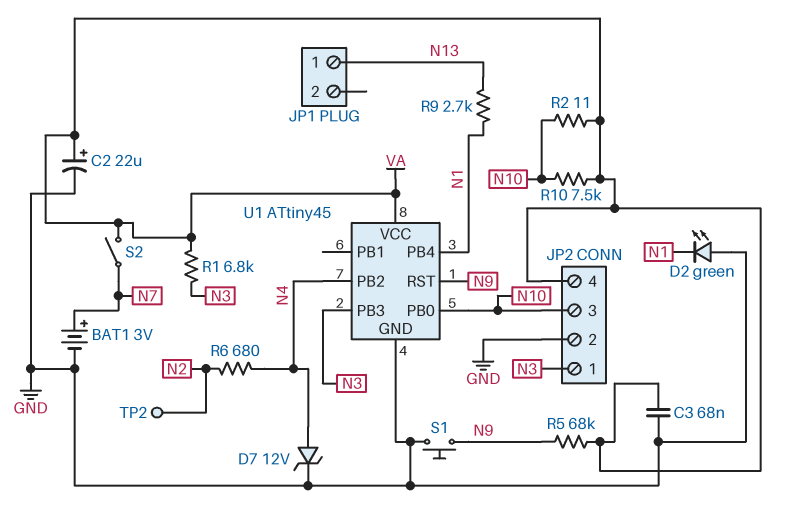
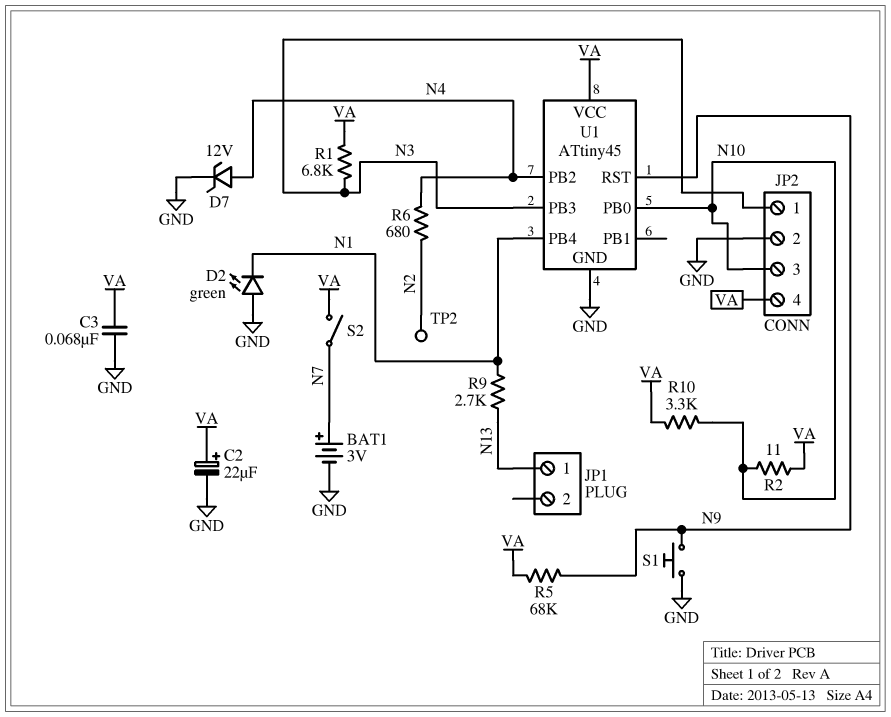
R10: 7.5k (N10, VA) -> 3.3k (N10, VA)

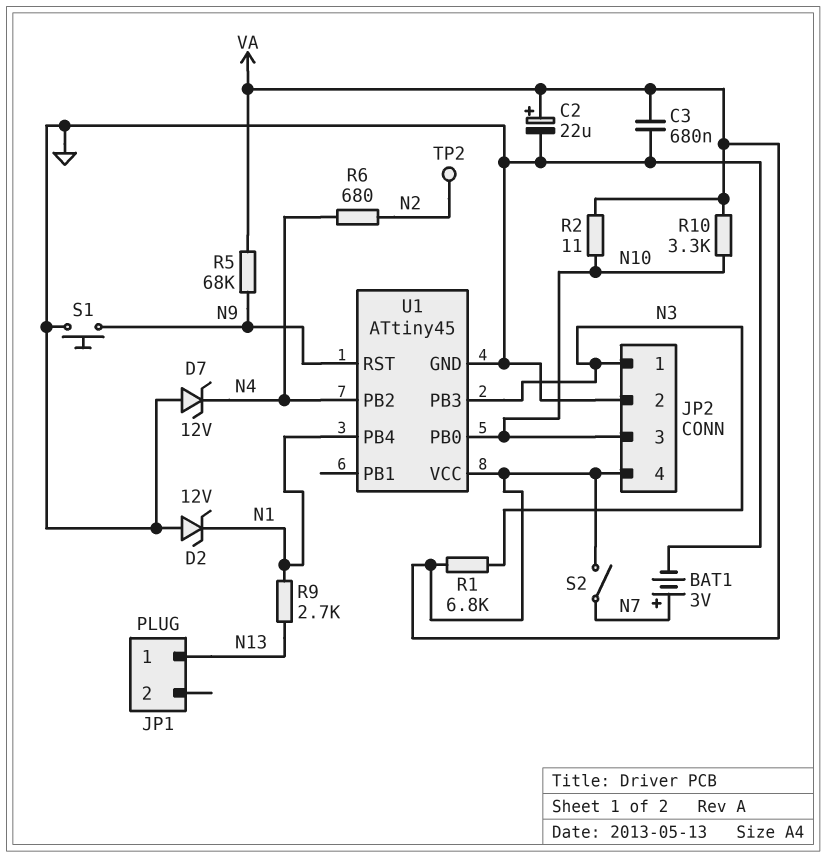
C3: 68nF (GND, VA) -> 680nF (GND, VA)
D2: LED green (A GND, K N1) -> zener 12V (A GND, K N1)
D7: zener 12V (A N4, K GND) -> zener 12V (A GND, K N4)

